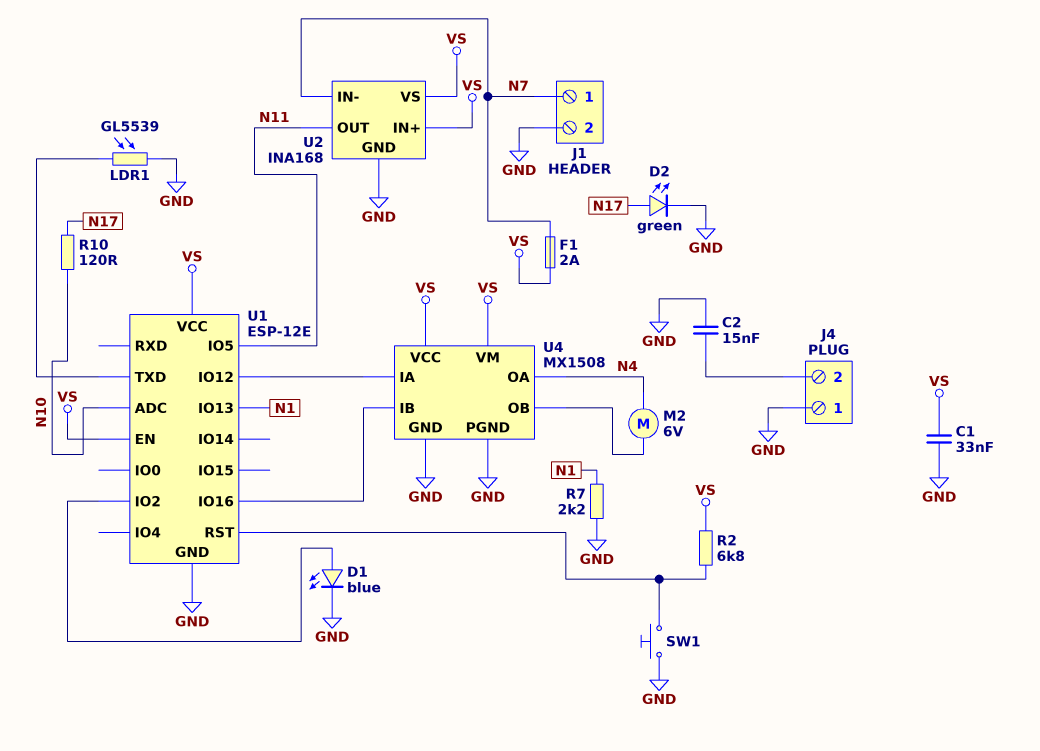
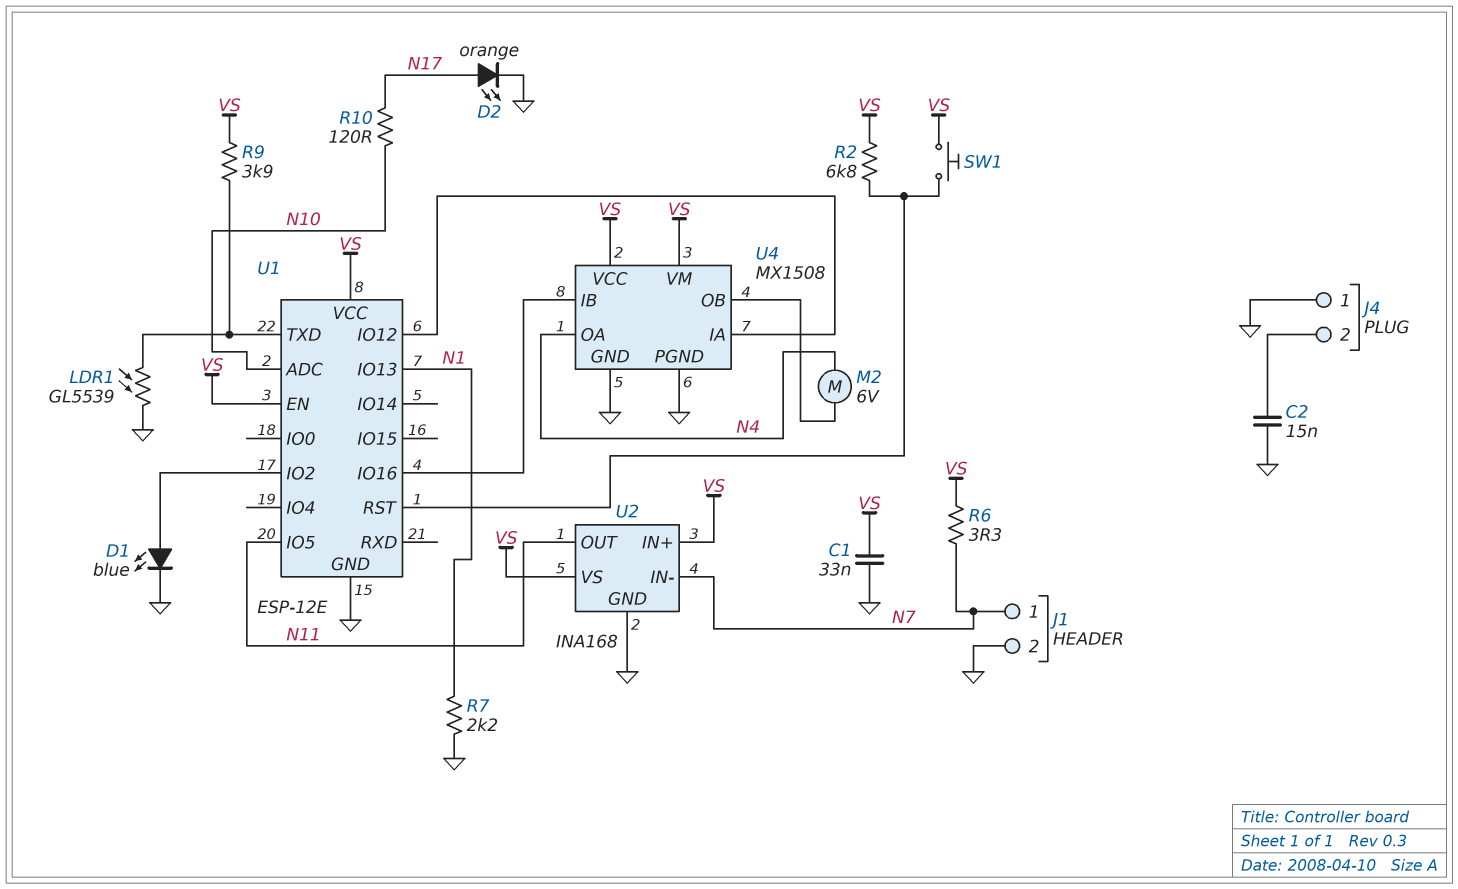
D2: LED green (A N17, K GND) -> LED orange (A N17, K GND)
F1: 2A (N7, VS) -> none
R6: none -> 3.3 (N7, VS)
R9: none -> 3.9k (U1/TXD, VS)
SW1: button (GND, U1/RST) -> button (U1/RST, VS)

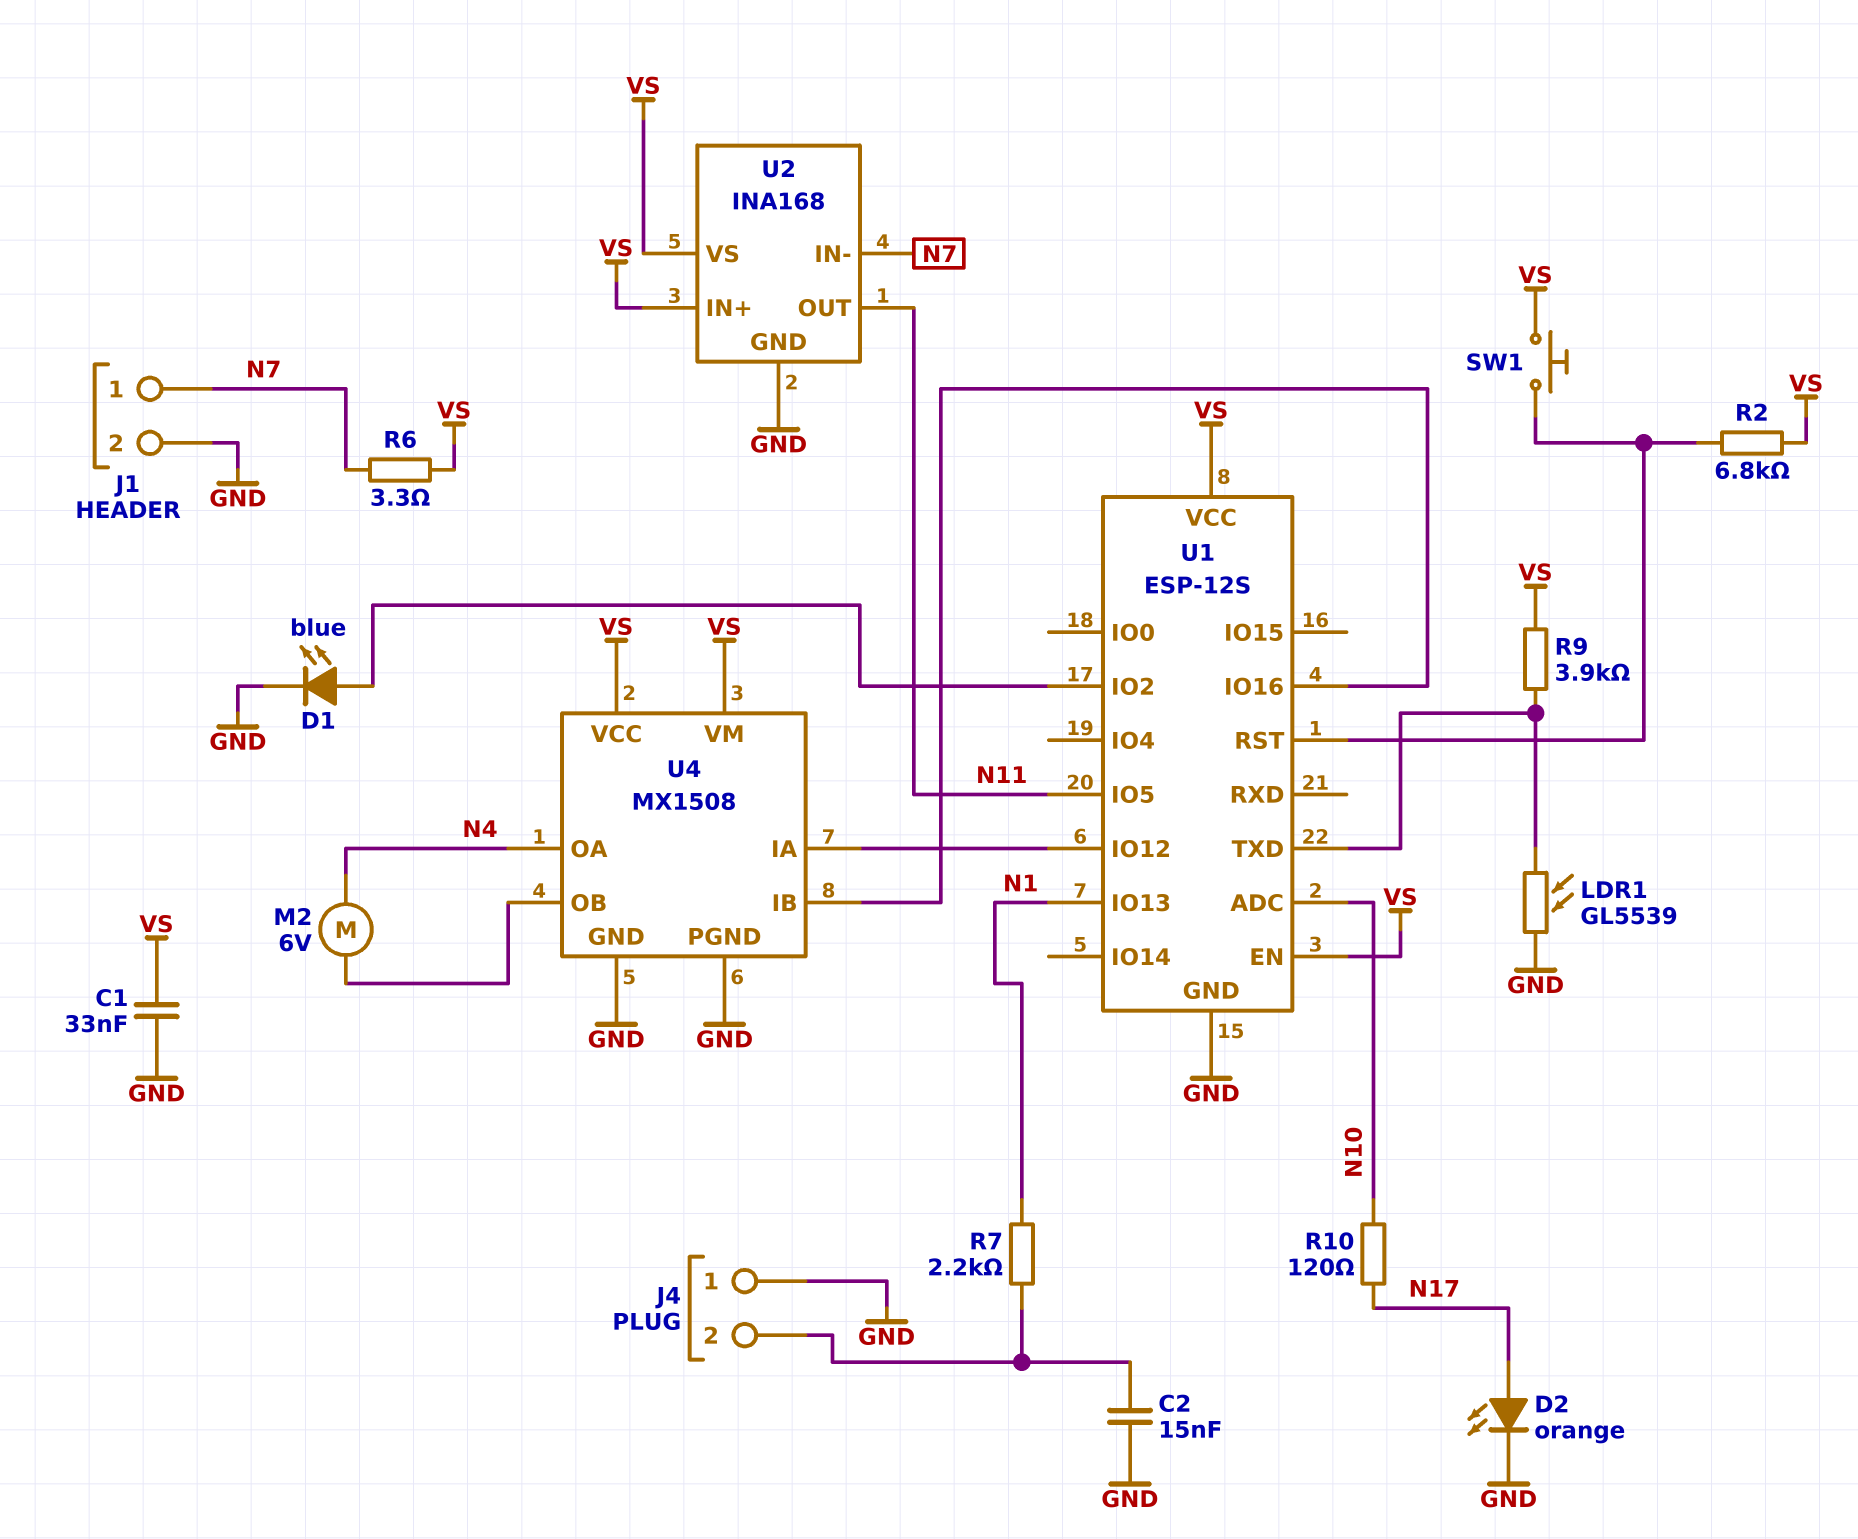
R7: 2.2k (GND, N1) -> 2.2k (J4/2, N1)
U1: ESP-12E -> ESP-12S

